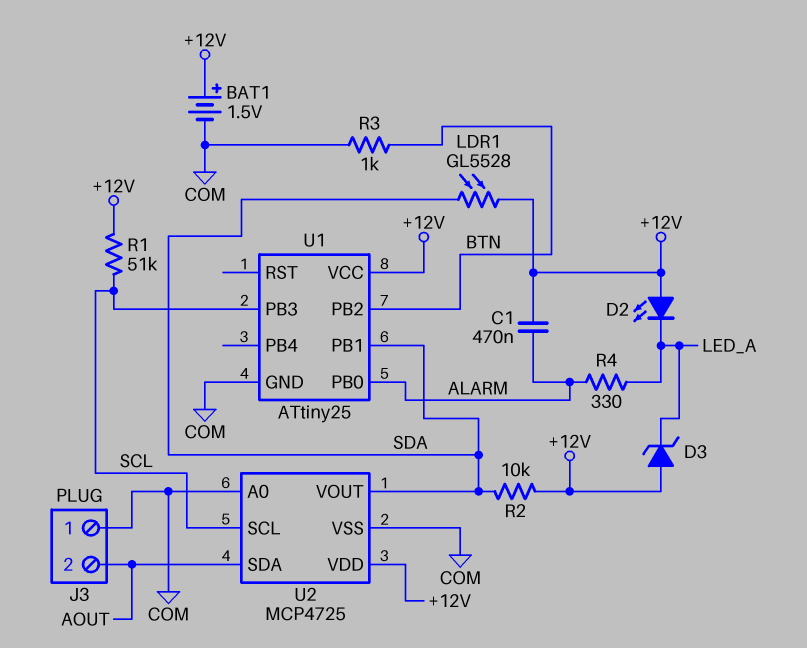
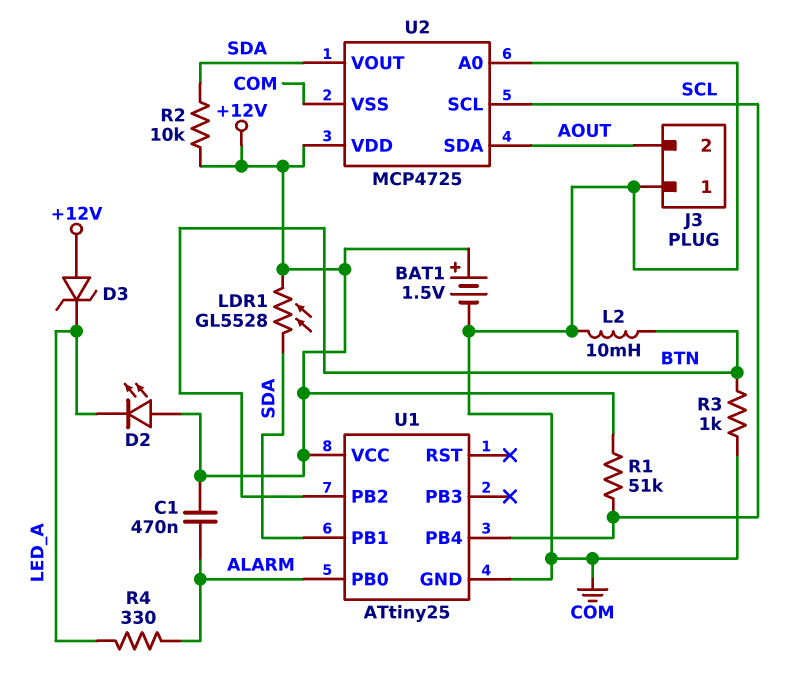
L2: none -> 10mH (BTN, COM)
U1 pin PB3: SCL -> none
U1 pin PB4: none -> SCL

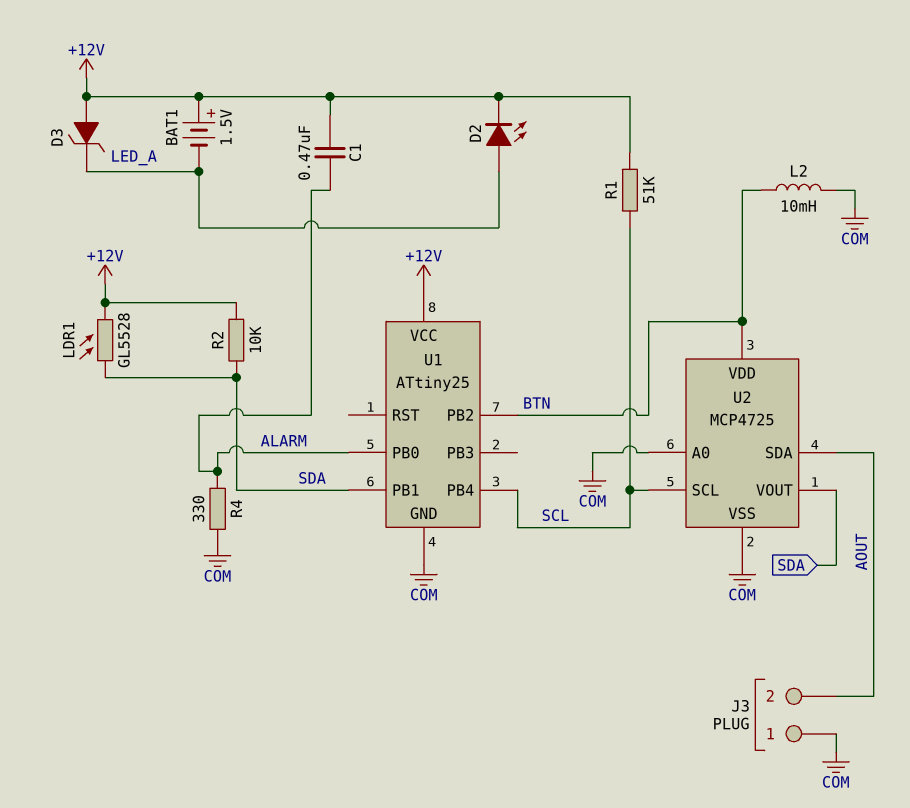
BAT1: 1.5V (plus +12V, minus COM) -> 1.5V (plus +12V, minus LED_A)
D2: LED (A +12V, K LED_A) -> LED (A LED_A, K +12V)
R3: 1k (BTN, COM) -> none
R4: 330 (ALARM, LED_A) -> 330 (ALARM, COM)
U2 pin VDD: +12V -> BTN

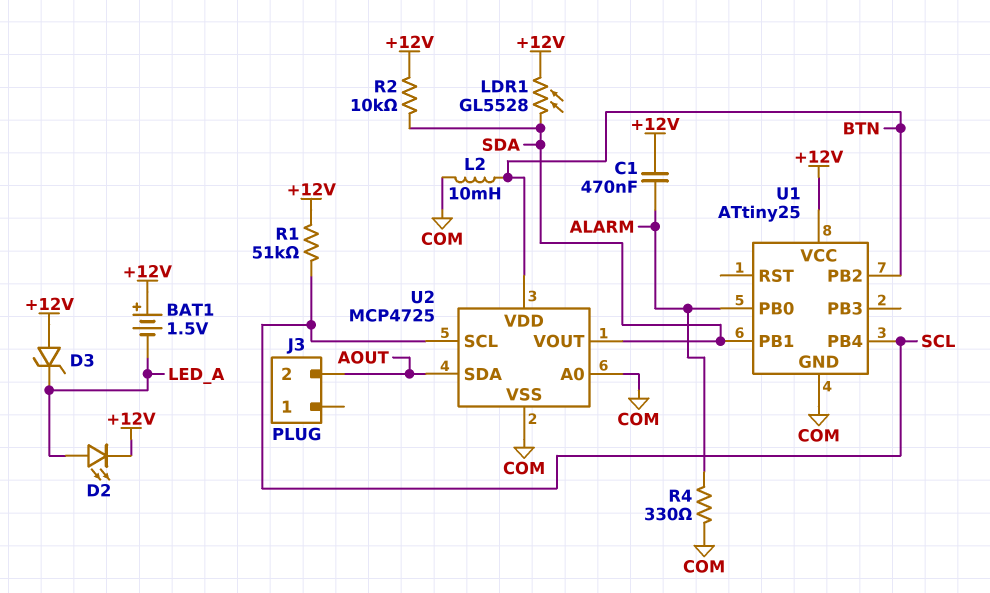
J3 pin 1: COM -> none

